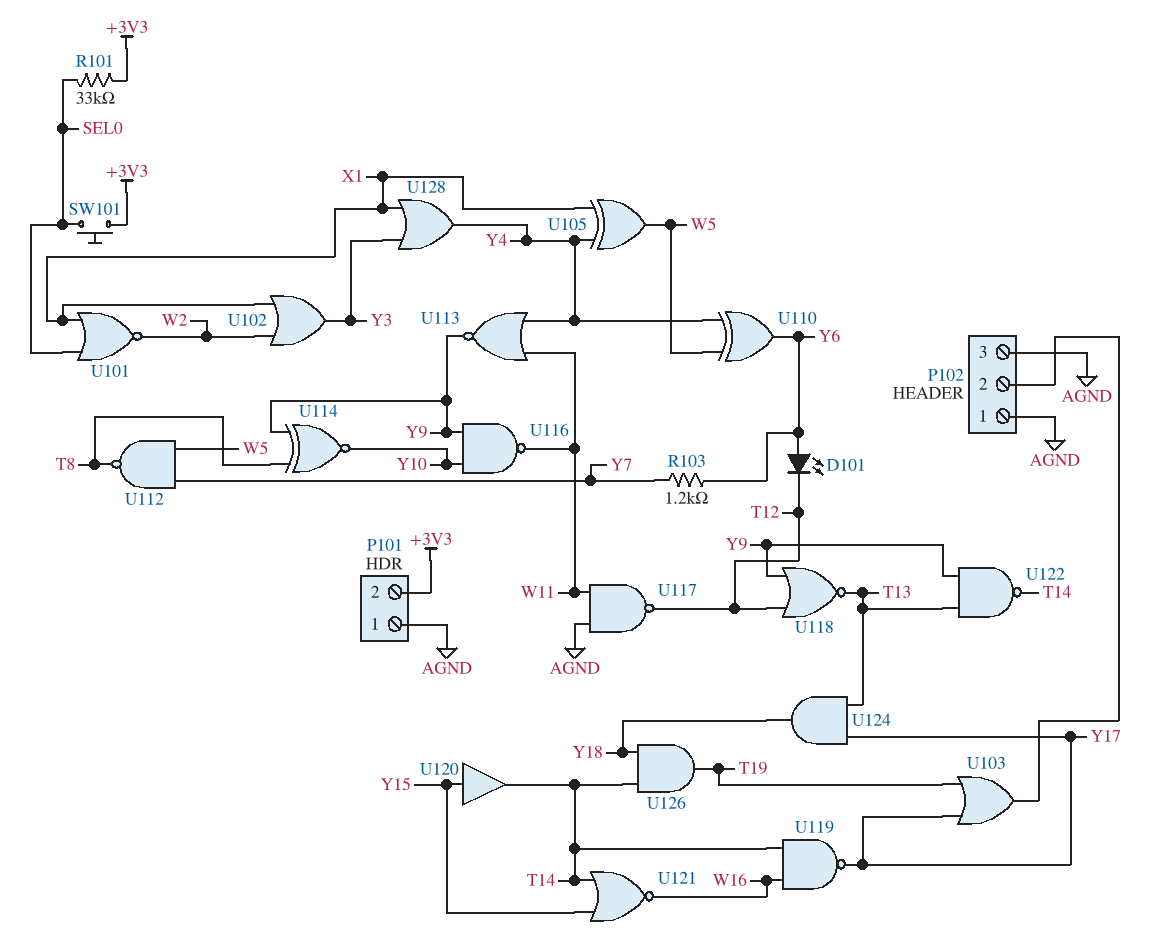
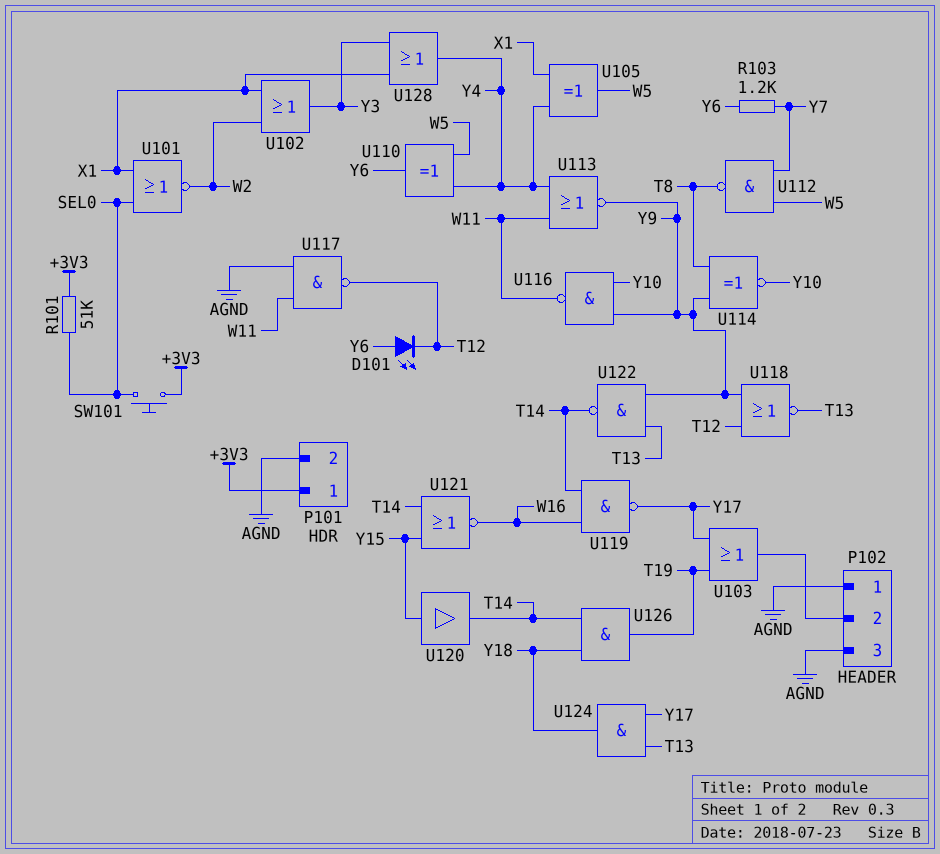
P101 pin 1: AGND -> +3V3
P101 pin 2: +3V3 -> AGND
R101: 33k (+3V3, SEL0) -> 51k (+3V3, SEL0)

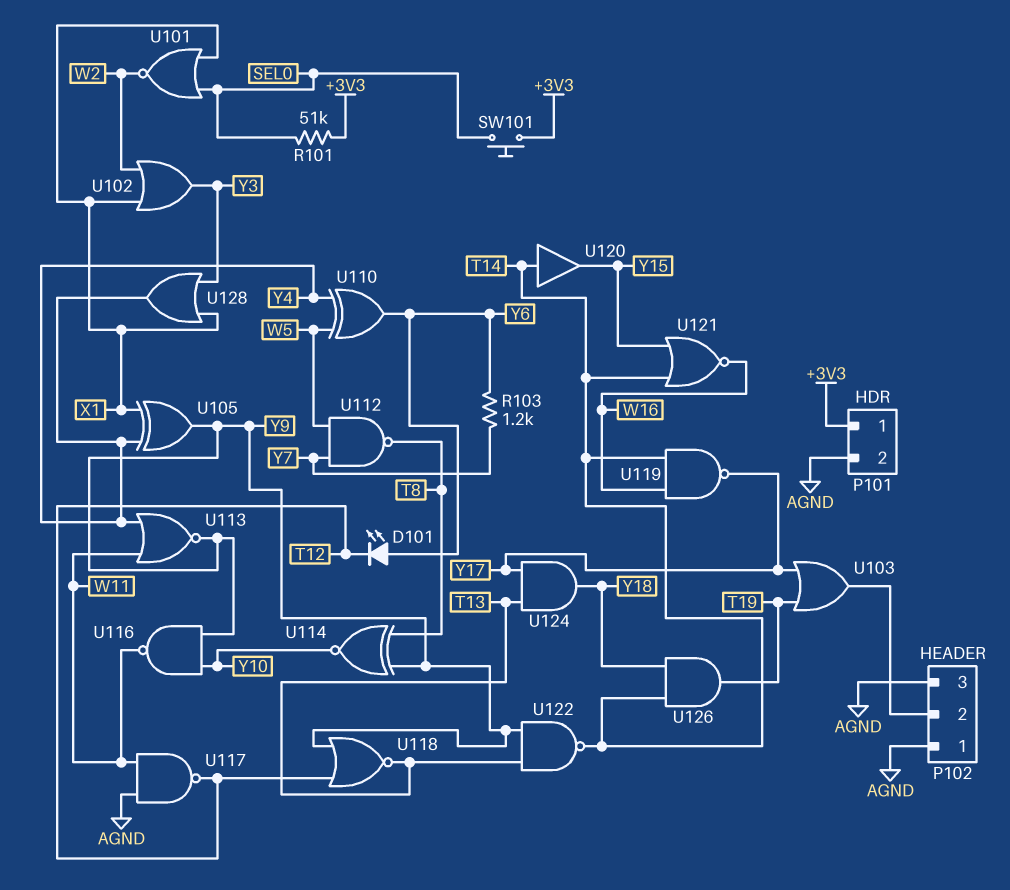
U105: XOR (in X1, in Y4, out W5) -> XOR (in X1, in Y4, out Y9)
U120: buffer (in Y15, out T14) -> buffer (in T14, out Y15)

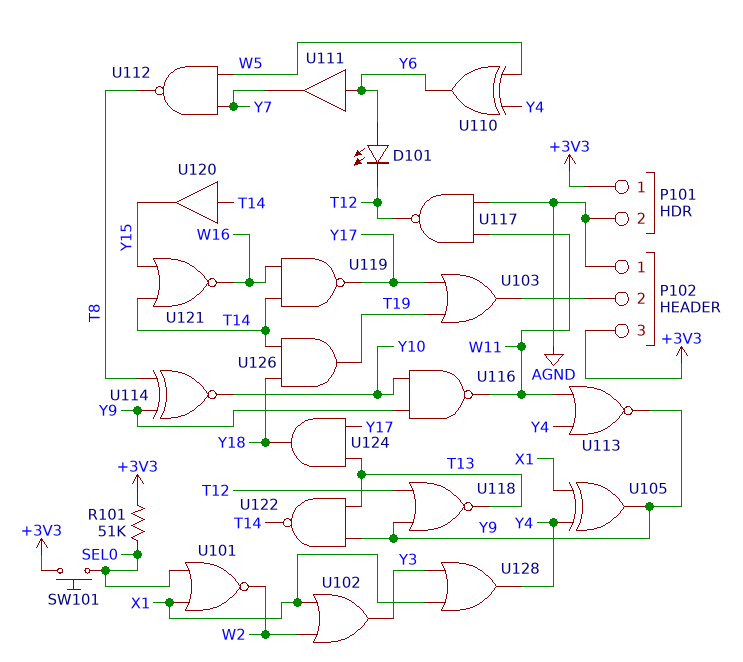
P102 pin 3: AGND -> +3V3
R103: 1.2k (Y6, Y7) -> none
U111: none -> buffer (in Y6, out Y7)

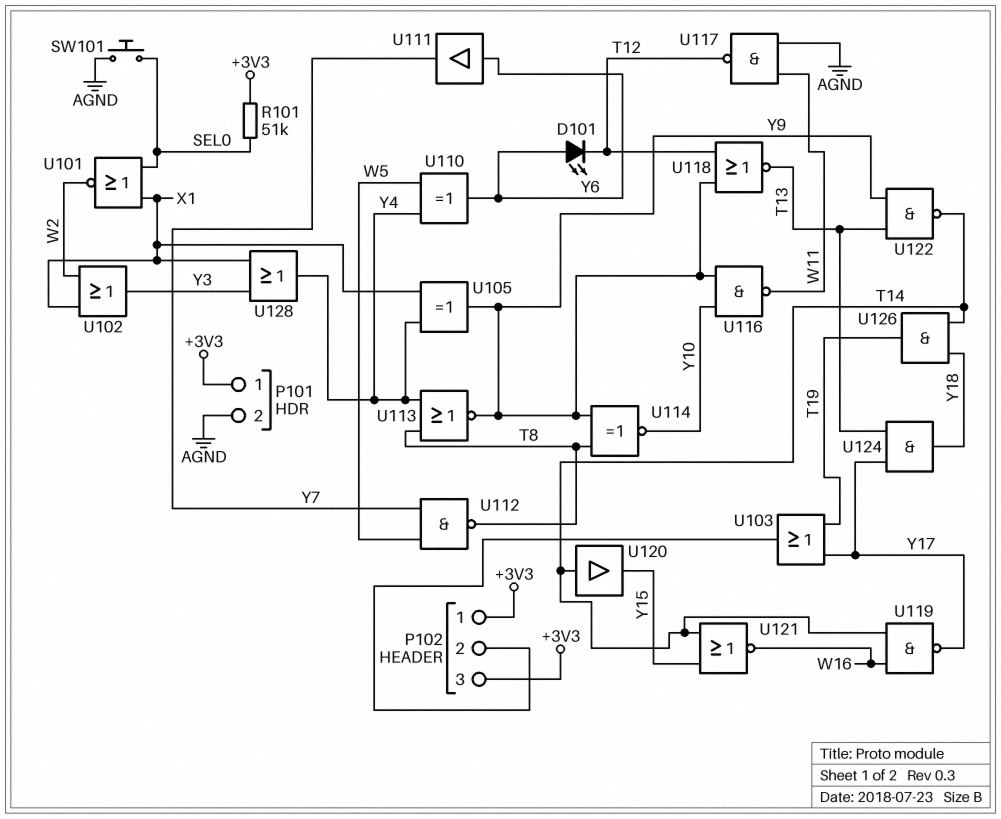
P102 pin 1: AGND -> +3V3
SW101: button (+3V3, SEL0) -> button (AGND, SEL0)
U113: NOR (in W11, in Y4, out Y9) -> NOR (in T8, in Y4, out Y9)

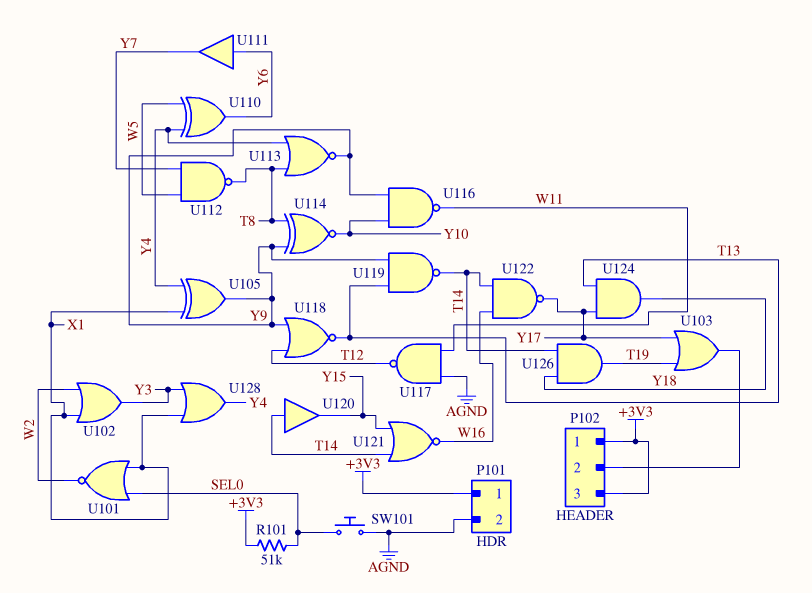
D101: LED (A Y6, K T12) -> none
U119: NAND (in T14, in W16, out Y17) -> NAND (in T13, in Y9, out T14)
U122: NAND (in T13, in Y9, out T14) -> NAND (in T14, in W16, out Y17)

